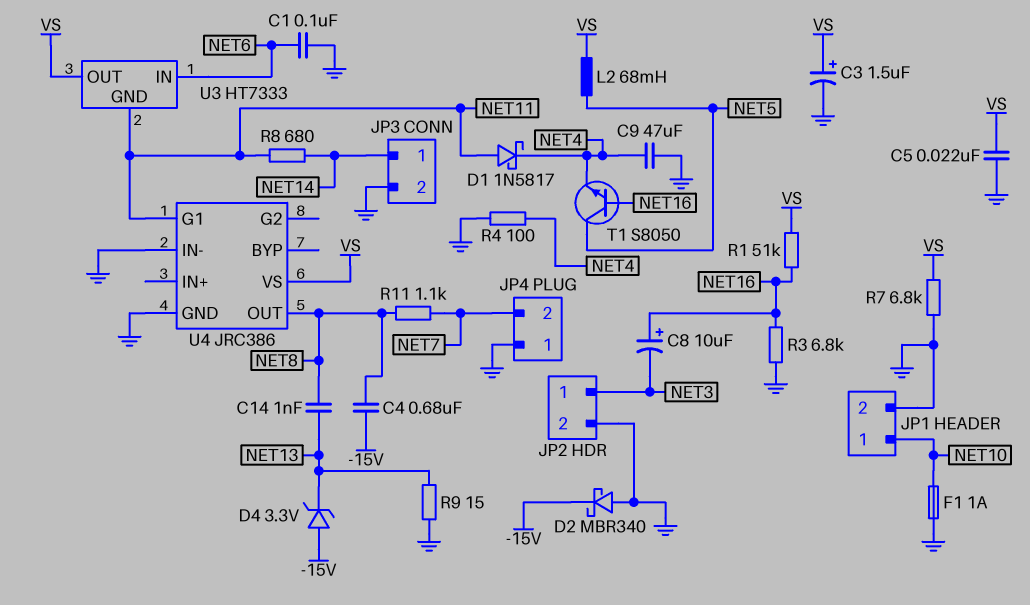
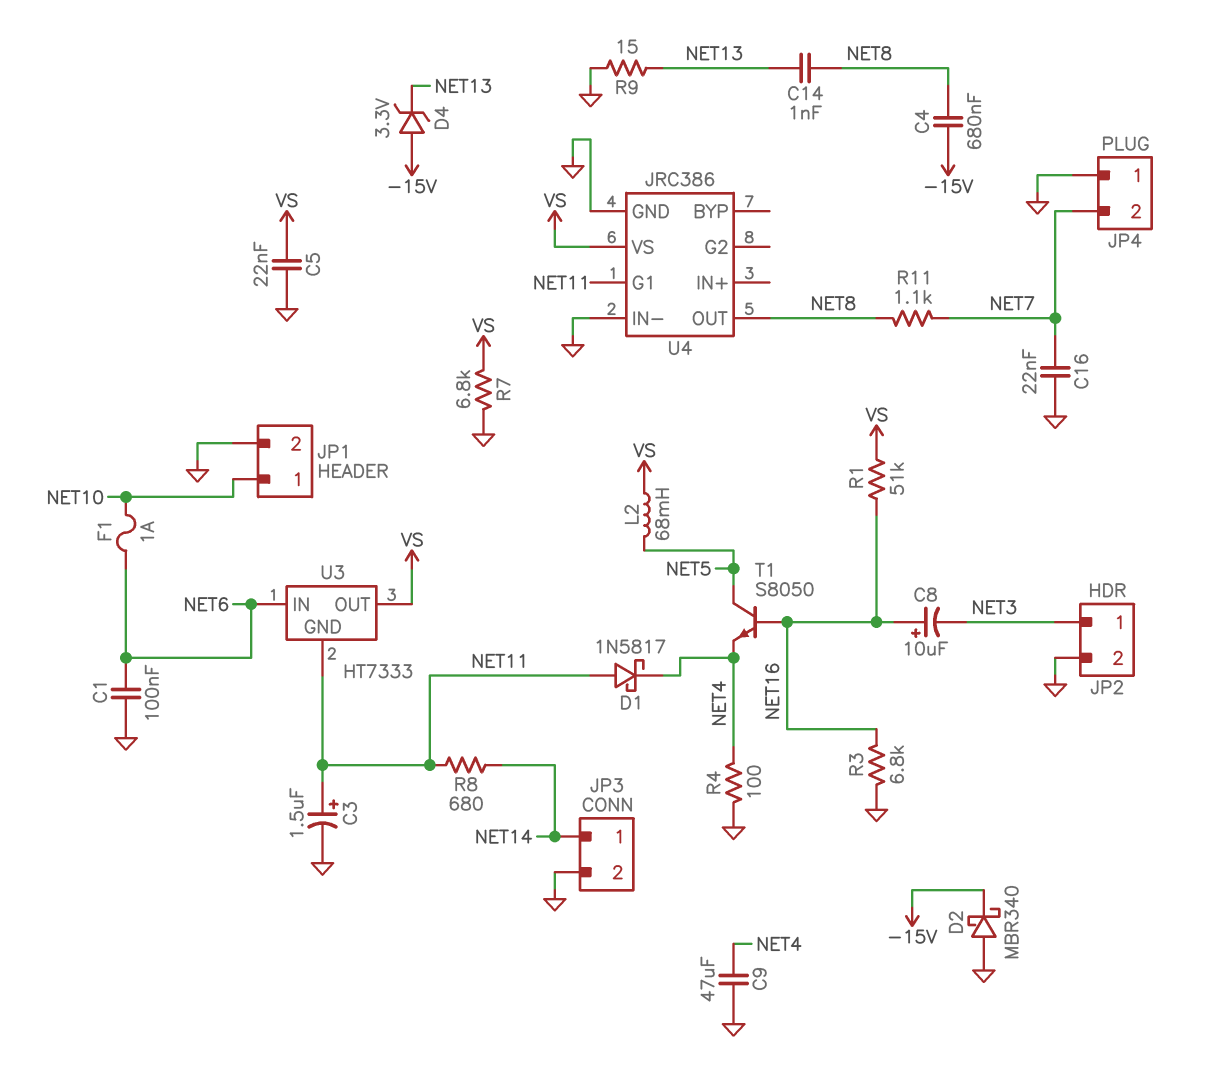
C3: 1.5uF (plus VS, minus GND) -> 1.5uF (plus NET11, minus GND)
C16: none -> 22nF (GND, NET7)
F1: 1A (GND, NET10) -> 1A (NET6, NET10)

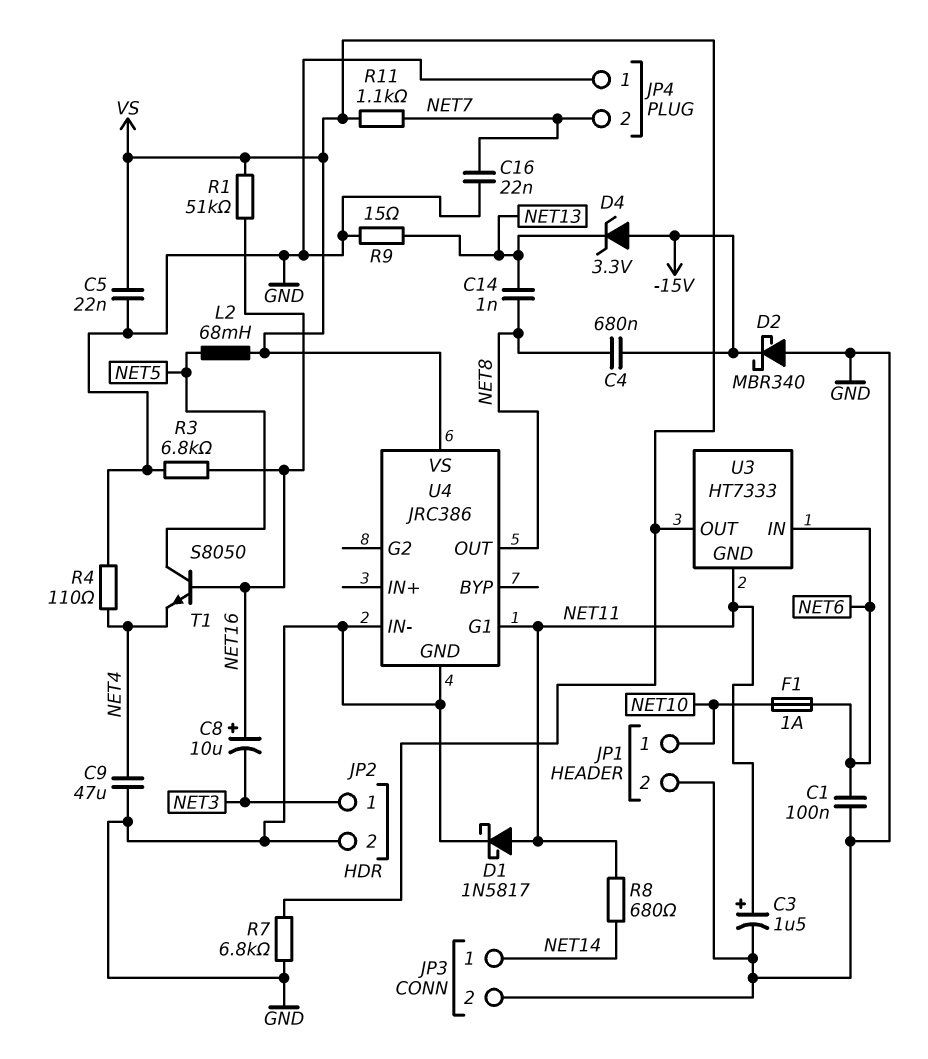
D1: schottky 1N5817 (A NET11, K NET4) -> schottky 1N5817 (A NET11, K GND)
R4: 100 (GND, NET4) -> 110 (GND, NET4)
R11: 1.1k (NET7, NET8) -> 1.1k (NET7, VS)

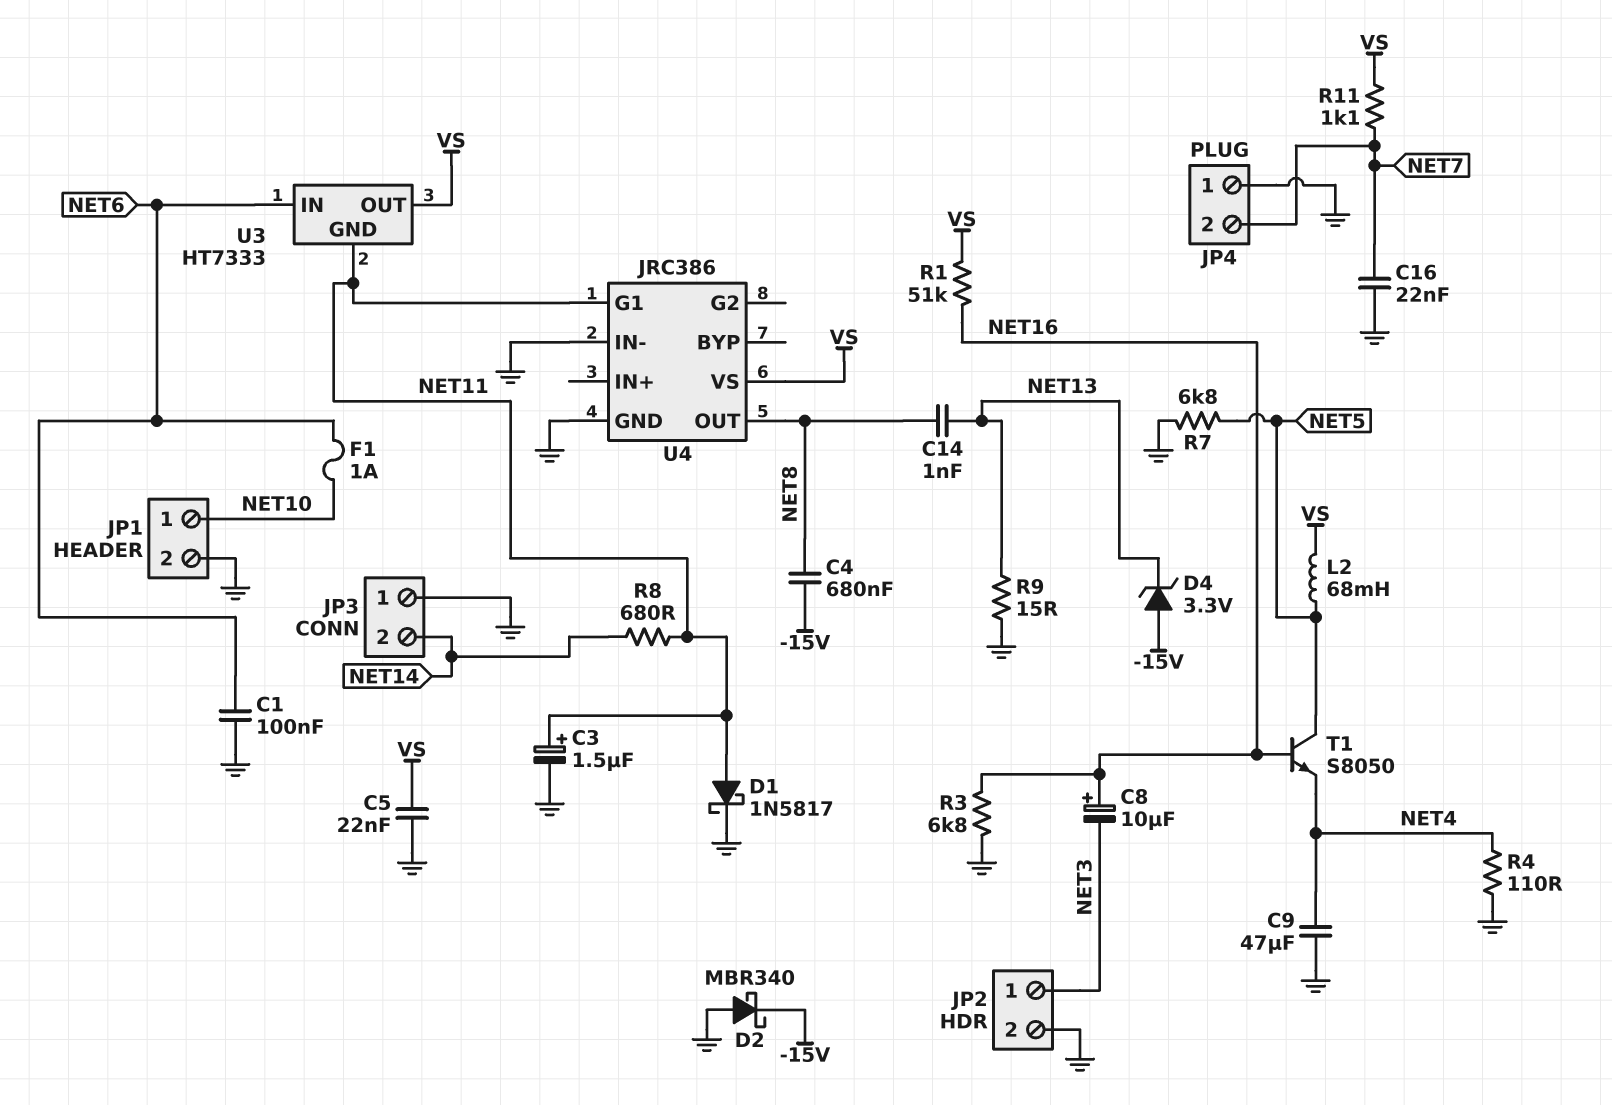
JP3 pin 1: NET14 -> GND
JP3 pin 2: GND -> NET14
R7: 6.8k (GND, VS) -> 6.8k (GND, NET5)

